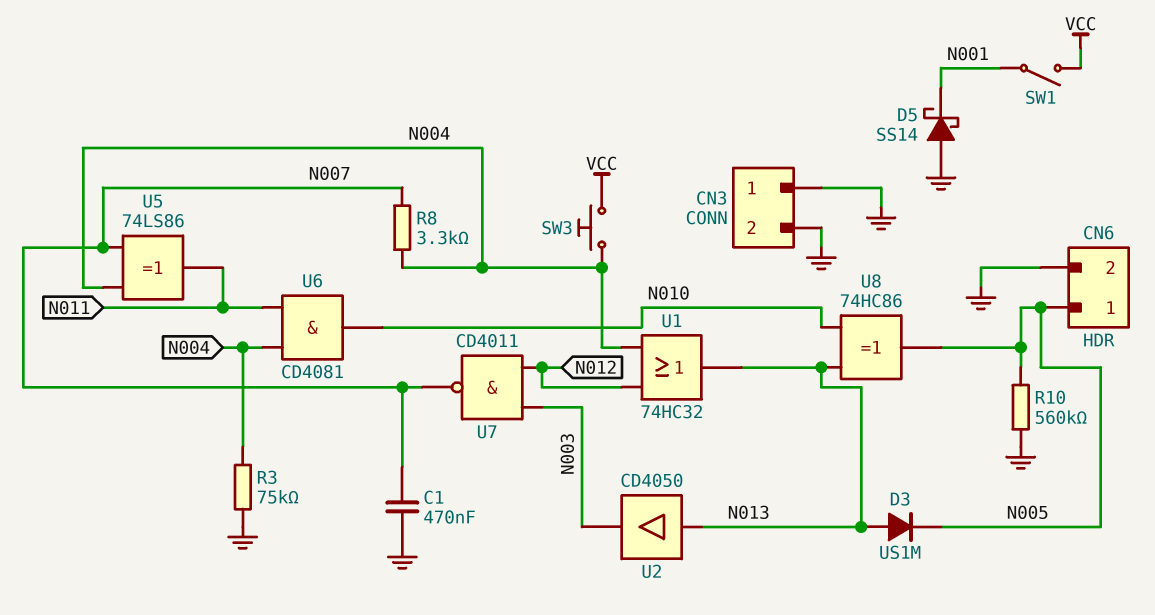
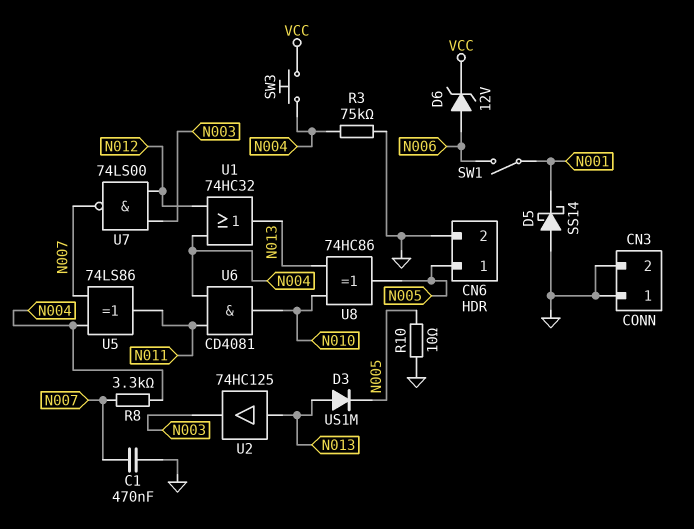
D6: none -> zener 12V (A N006, K VCC)
R10: 560k (GND, N005) -> 10 (GND, N005)
SW1: switch (N001, VCC) -> switch (N001, N006)
U2: buffer CD4050 (in N013, out N003) -> buffer 74HC125 (in N013, out N003)
U7: NAND CD4011 (in N003, in N012, out N007) -> NAND 74LS00 (in N003, in N012, out N007)

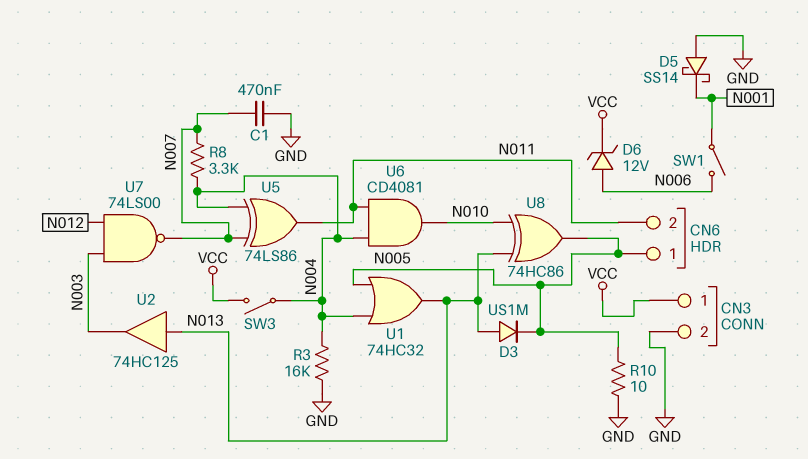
CN3 pin 1: GND -> VCC
CN6 pin 2: GND -> N011
R3: 75k (GND, N004) -> 16k (GND, N004)
SW3: button (N004, VCC) -> switch (N004, VCC)
U1: OR 74HC32 (in N004, in N012, out N013) -> OR 74HC32 (in N004, in N005, out N013)

